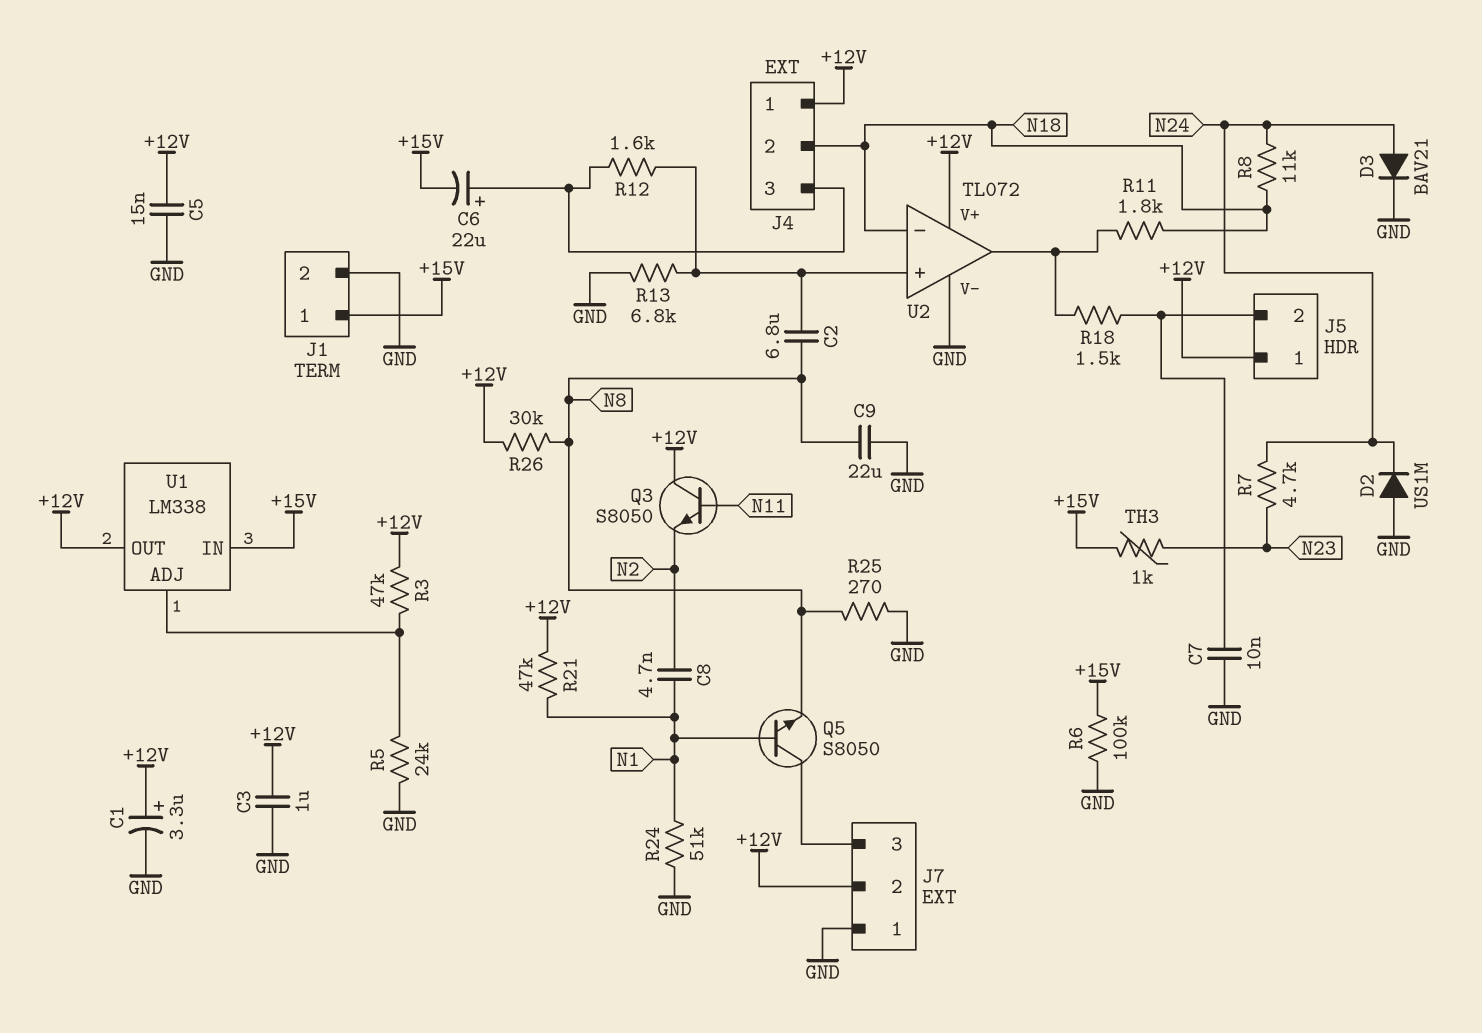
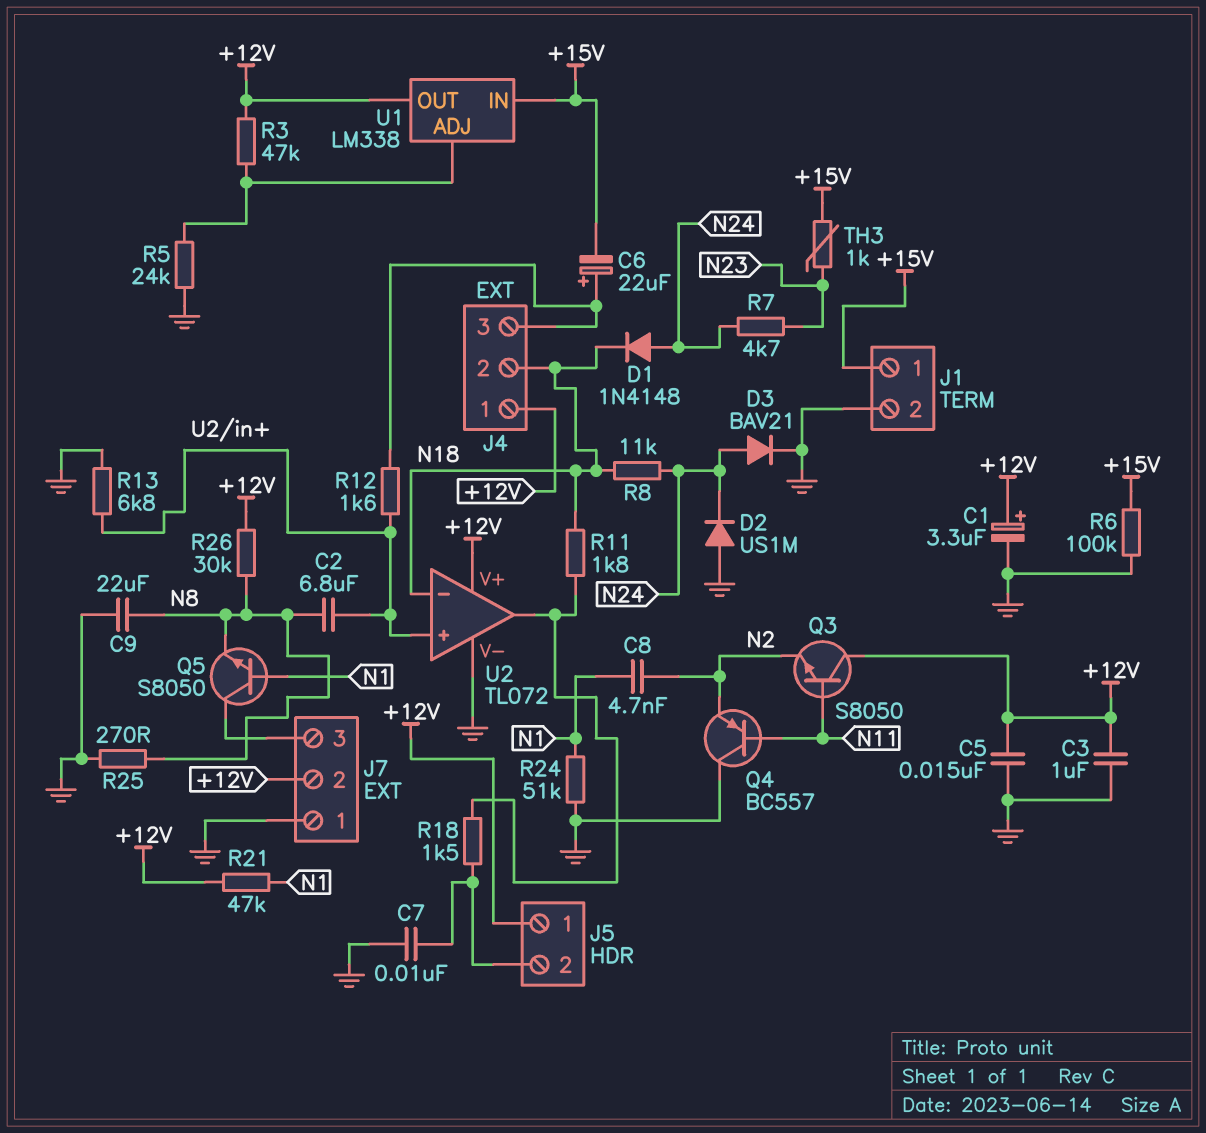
D1: none -> diode 1N4148 (A N24, K N18)
Q4: none -> PNP BC557 (B N11, C GND, E N2)

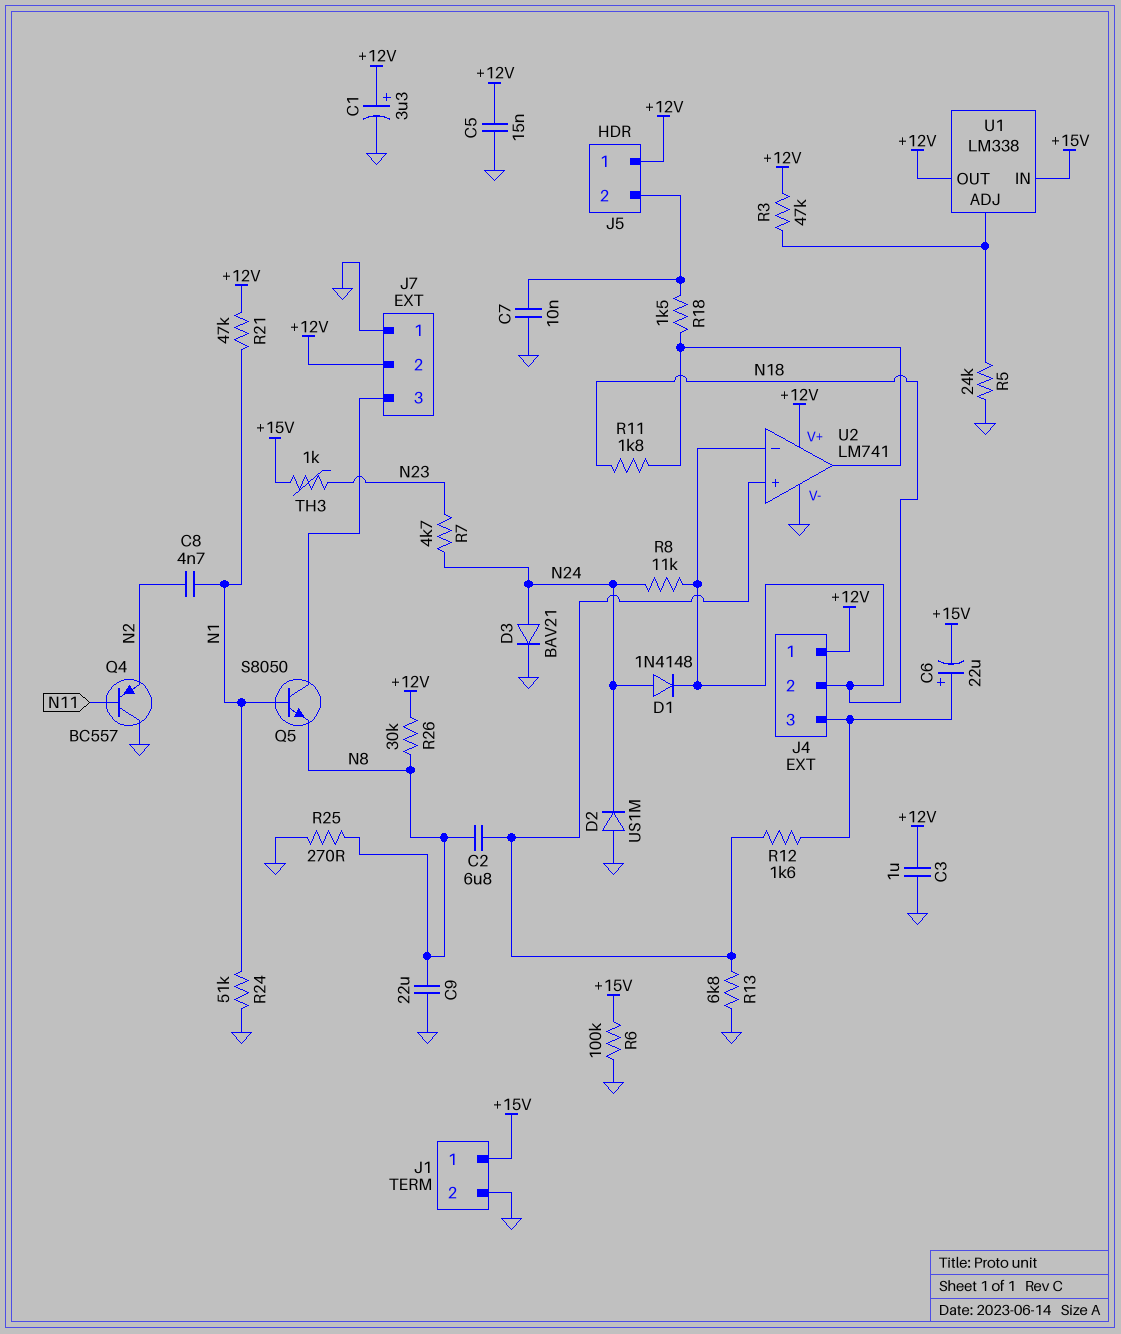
Q3: NPN S8050 (B N11, C +12V, E N2) -> none
U2: TL072 -> LM741

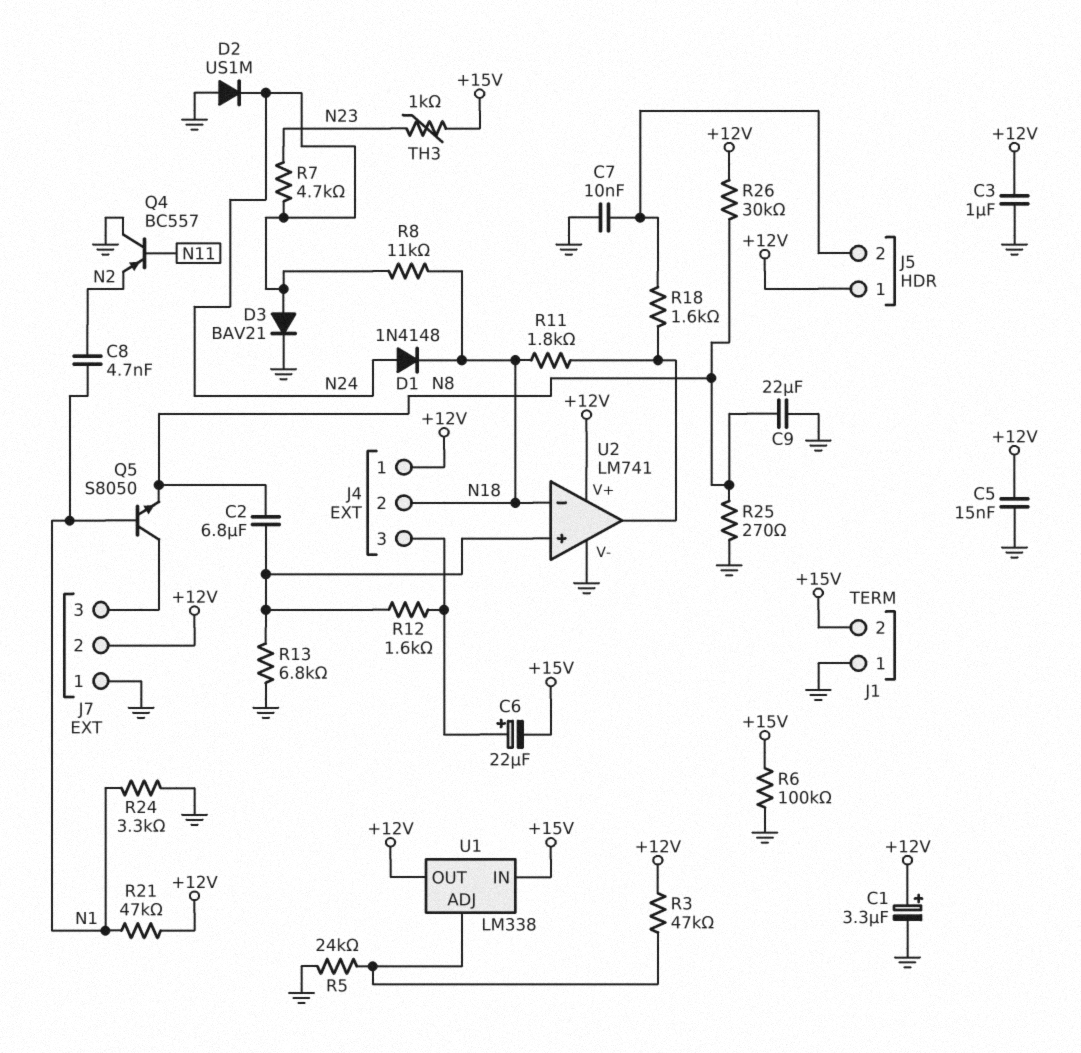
J1 pin 1: +15V -> GND
J1 pin 2: GND -> +15V
R18: 1.5k (J5/2, U2/out) -> 1.6k (J5/2, U2/out)
R24: 51k (GND, N1) -> 3.3k (GND, N1)

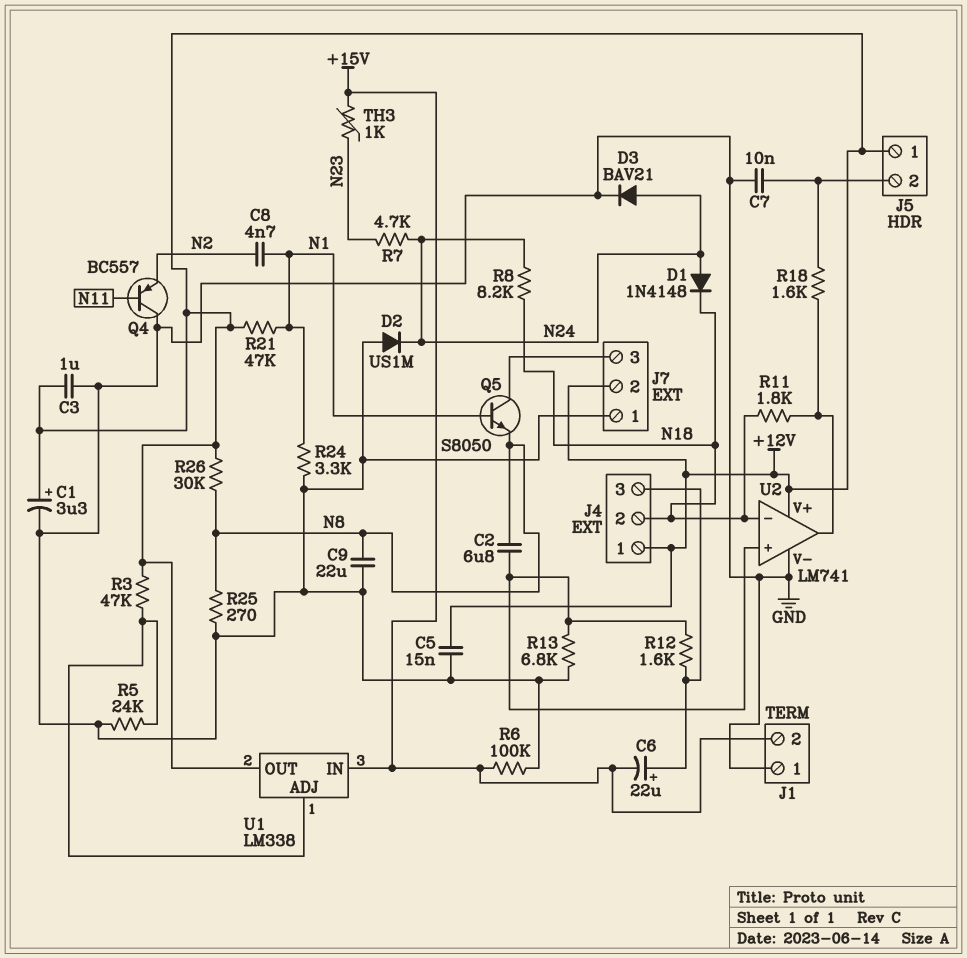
R8: 11k (N18, N24) -> 8.2k (N18, N24)

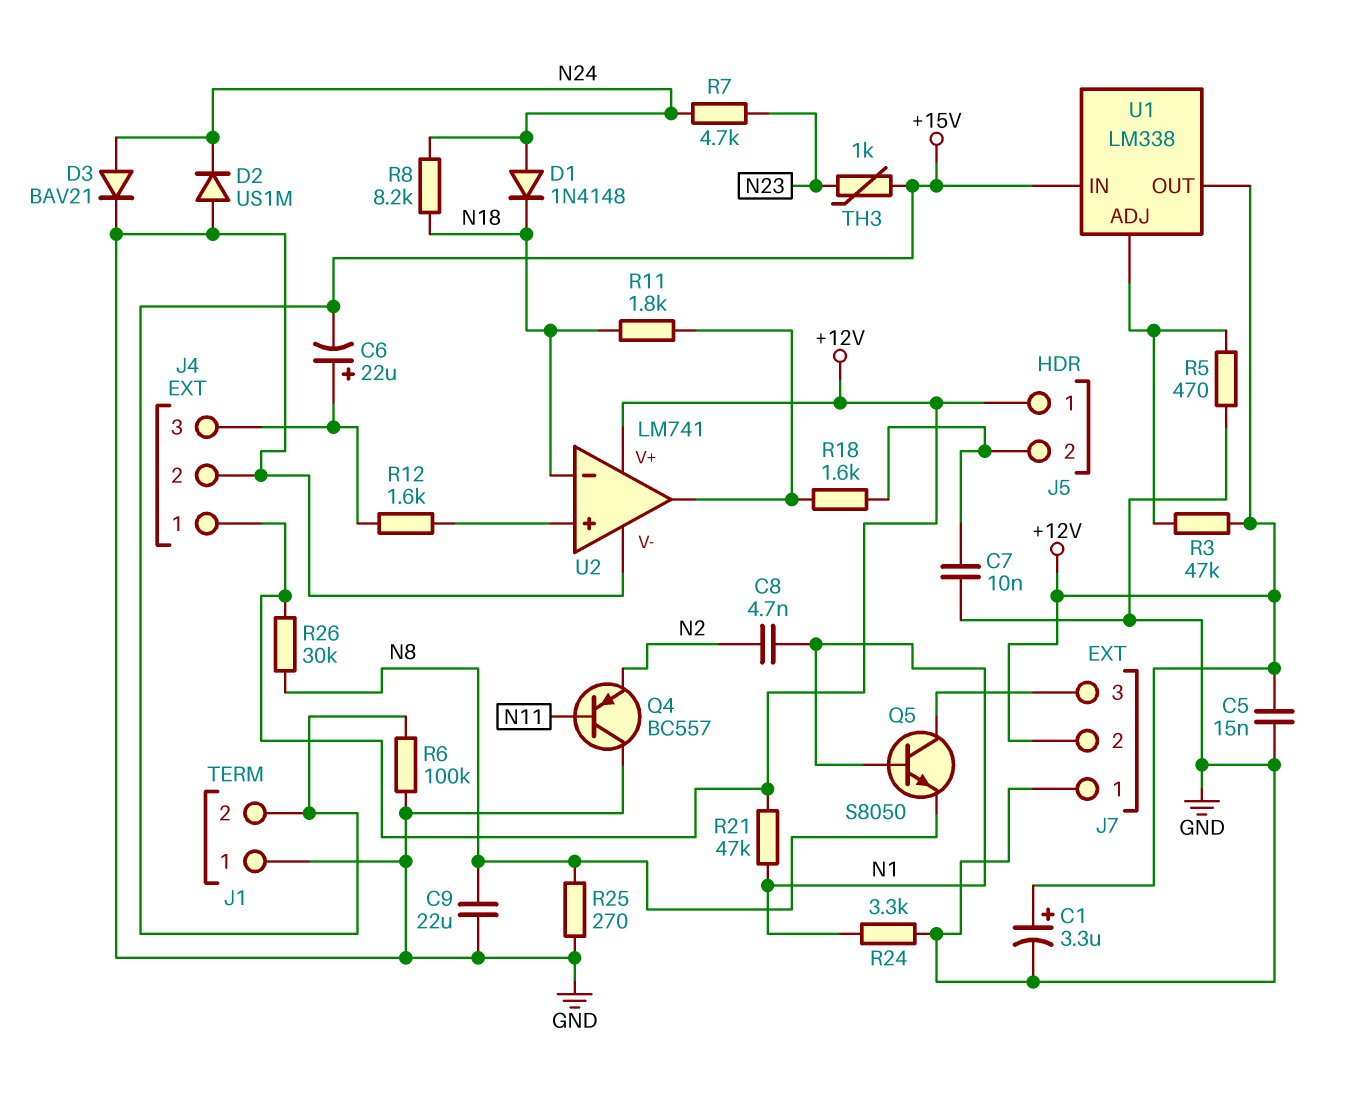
C2: 6.8uF (N8, U2/in+) -> none
C3: 1uF (+12V, GND) -> none
J4 pin 2: N18 -> GND
R5: 24k (GND, U1/ADJ) -> 470 (GND, U1/ADJ)
R13: 6.8k (GND, U2/in+) -> none

